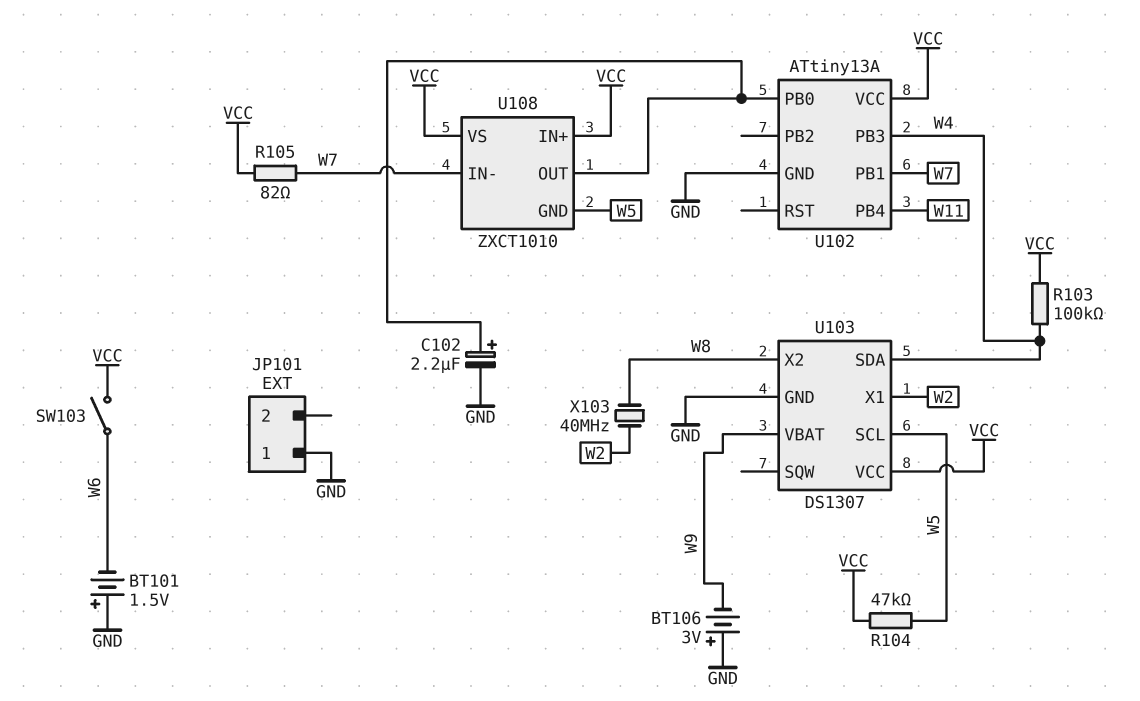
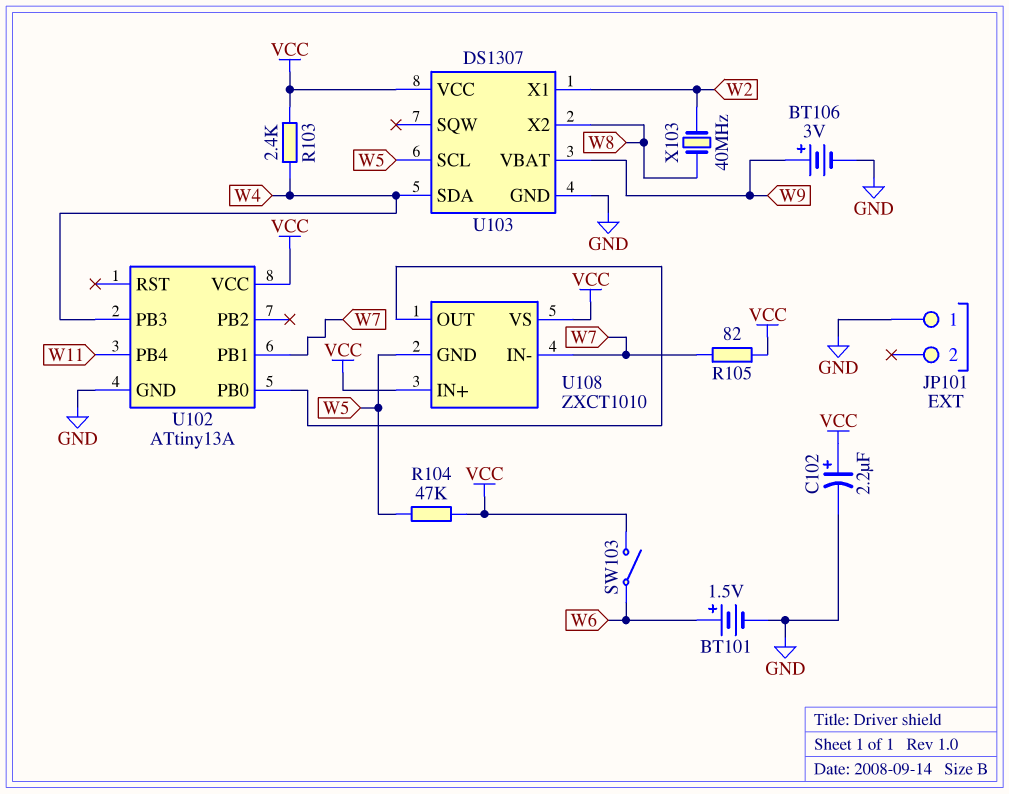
BT101: 1.5V (plus GND, minus W6) -> 1.5V (plus W6, minus GND)
BT106: 3V (plus GND, minus W9) -> 3V (plus W9, minus GND)
C102: 2.2uF (plus U102/PB0, minus GND) -> 2.2uF (plus VCC, minus GND)
R103: 100k (VCC, W4) -> 2.4k (VCC, W4)

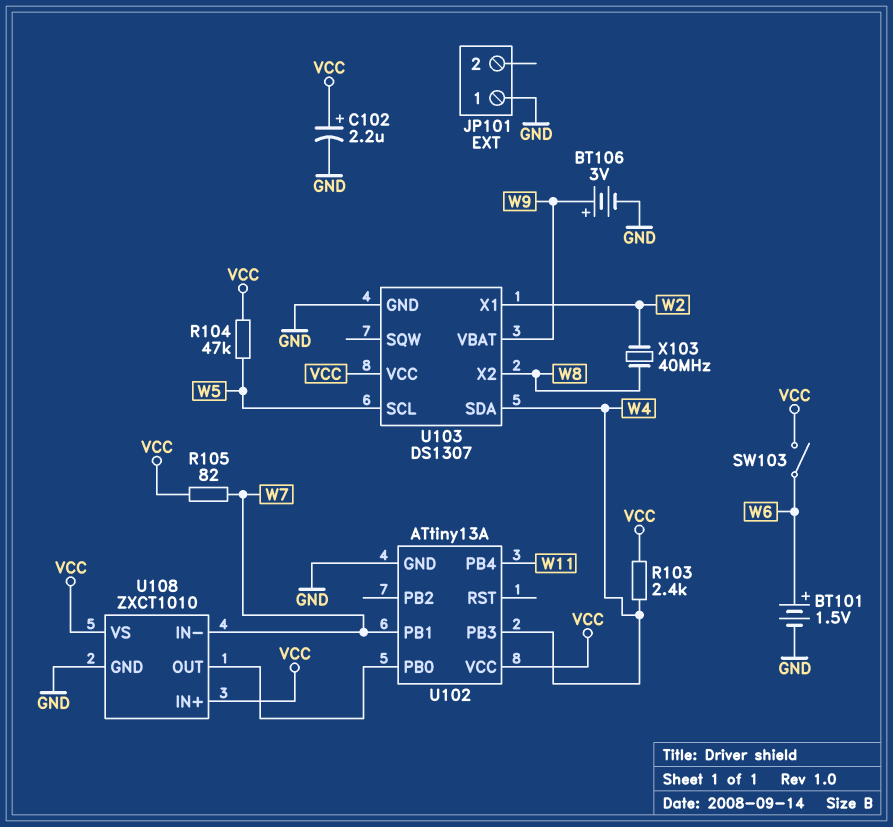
U108 pin GND: W5 -> GND

